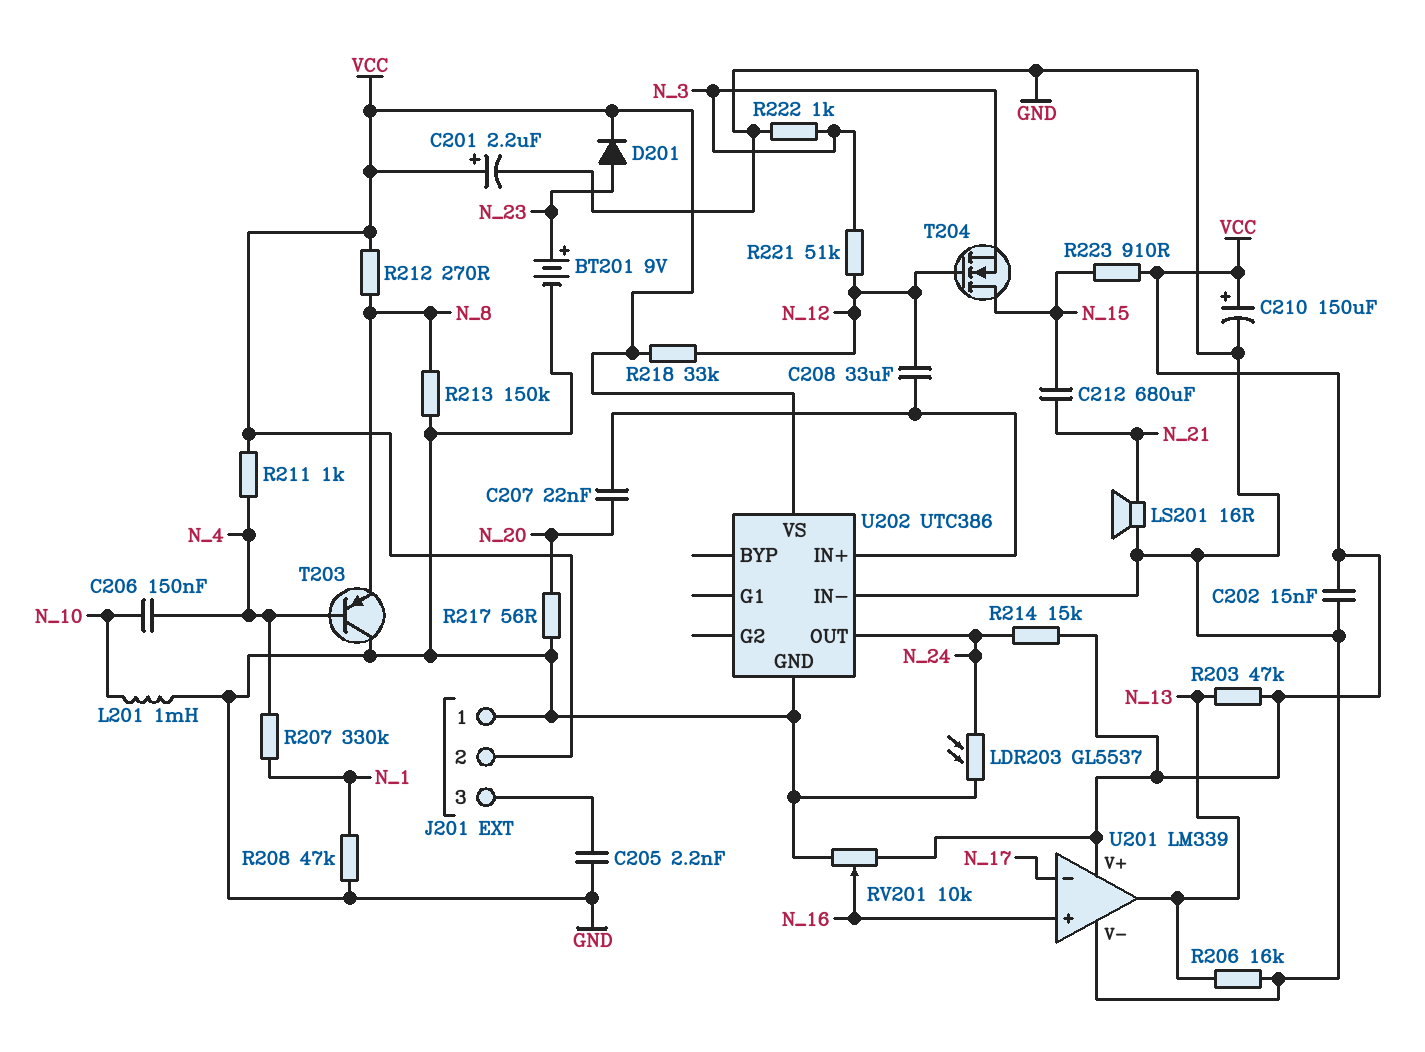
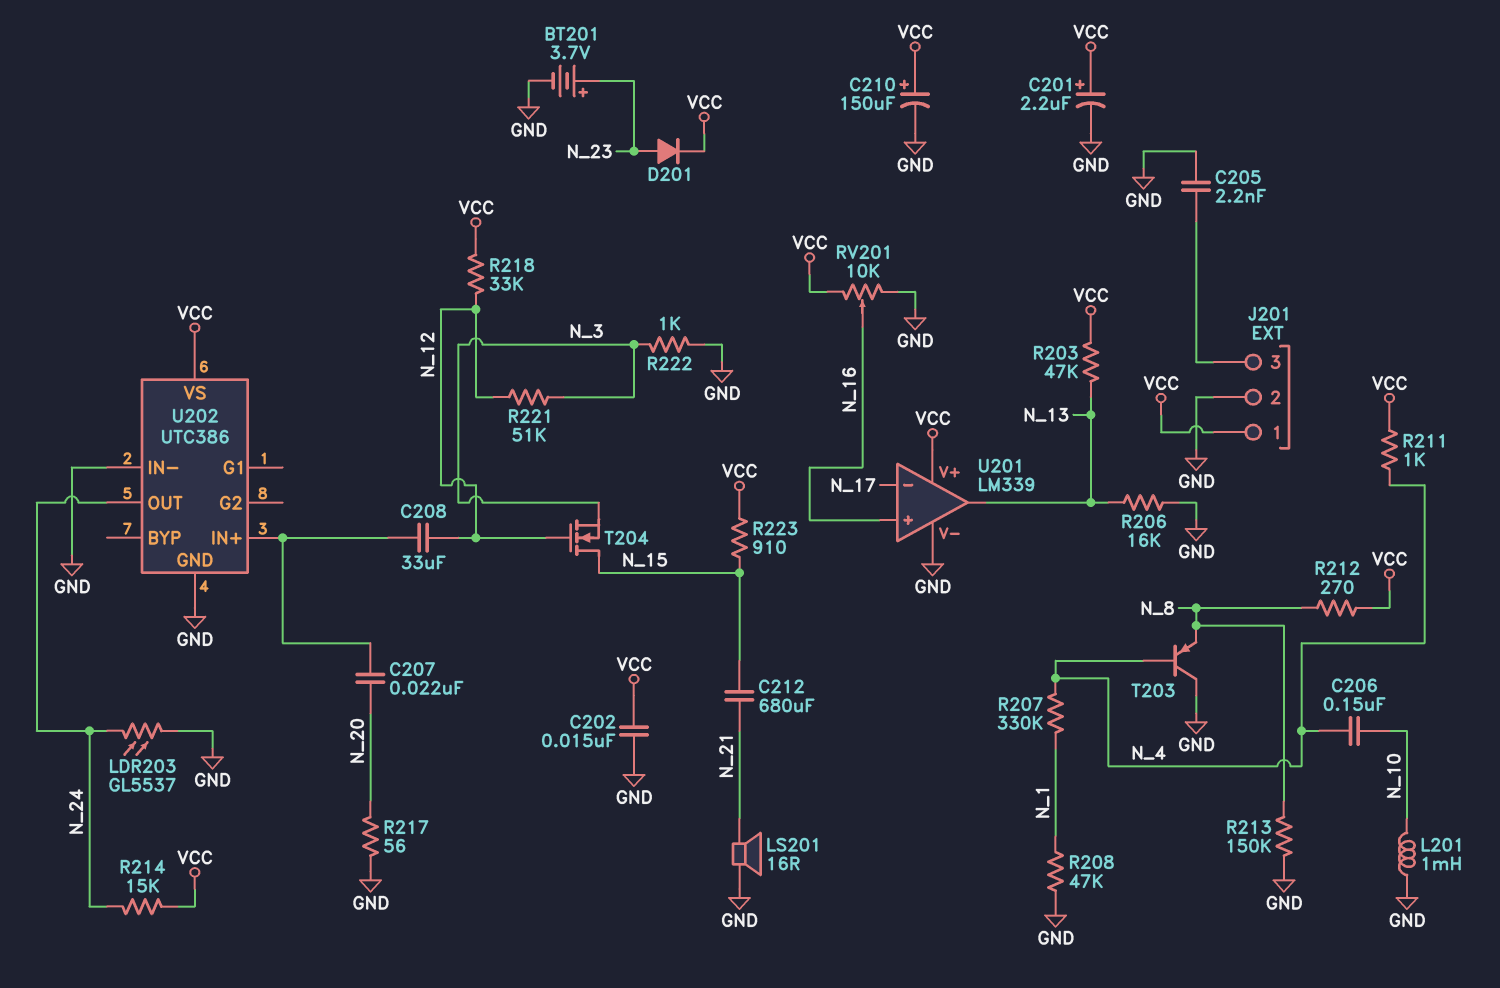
BT201: 9V (plus N_23, minus GND) -> 3.7V (plus N_23, minus GND)
J201 pin 1: GND -> VCC
J201 pin 2: VCC -> GND

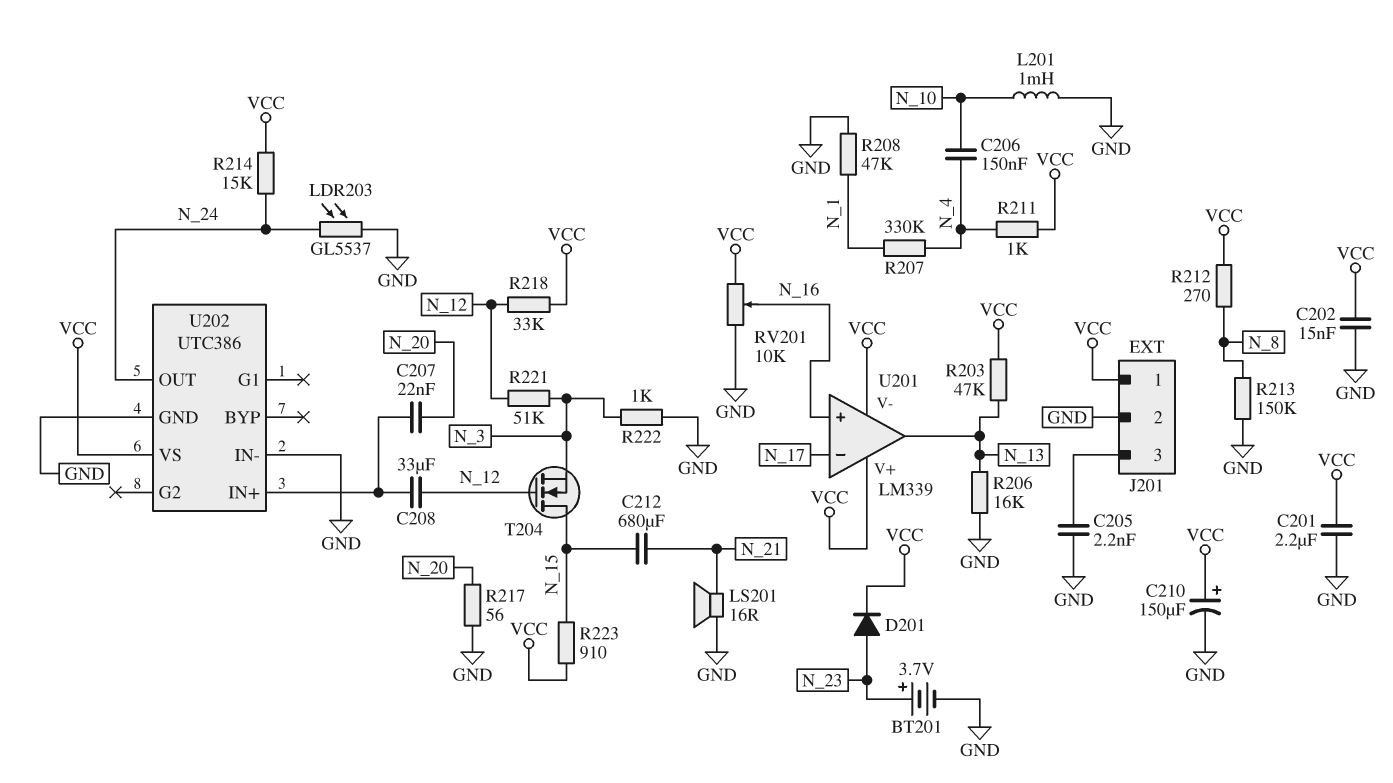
C201: 2.2uF (plus VCC, minus GND) -> 2.2uF (GND, VCC)
T203: PNP (B N_4, C GND, E N_8) -> none
U201 pin V-: GND -> VCC

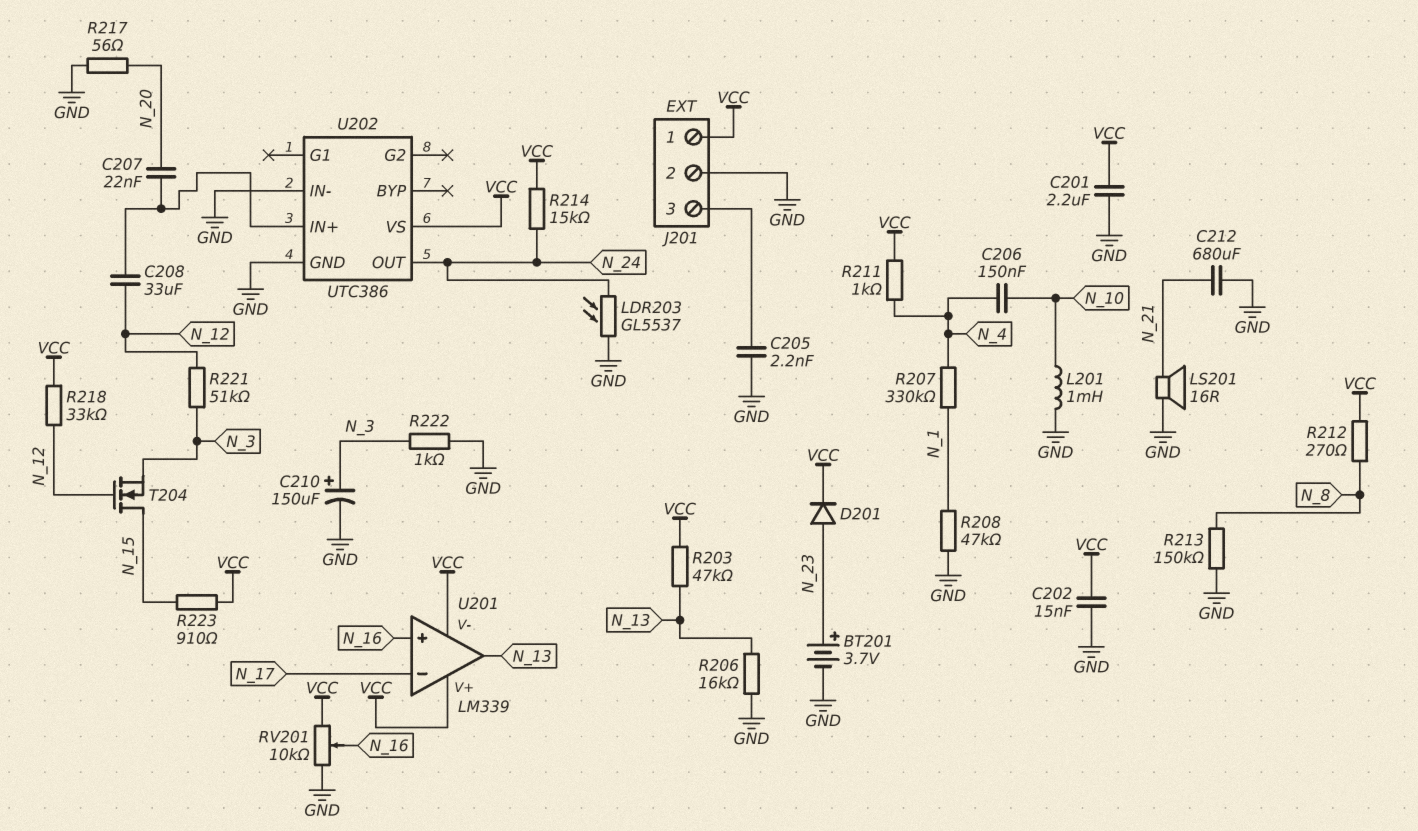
C210: 150uF (plus VCC, minus GND) -> 150uF (plus N_3, minus GND)
C212: 680uF (N_15, N_21) -> 680uF (GND, N_21)

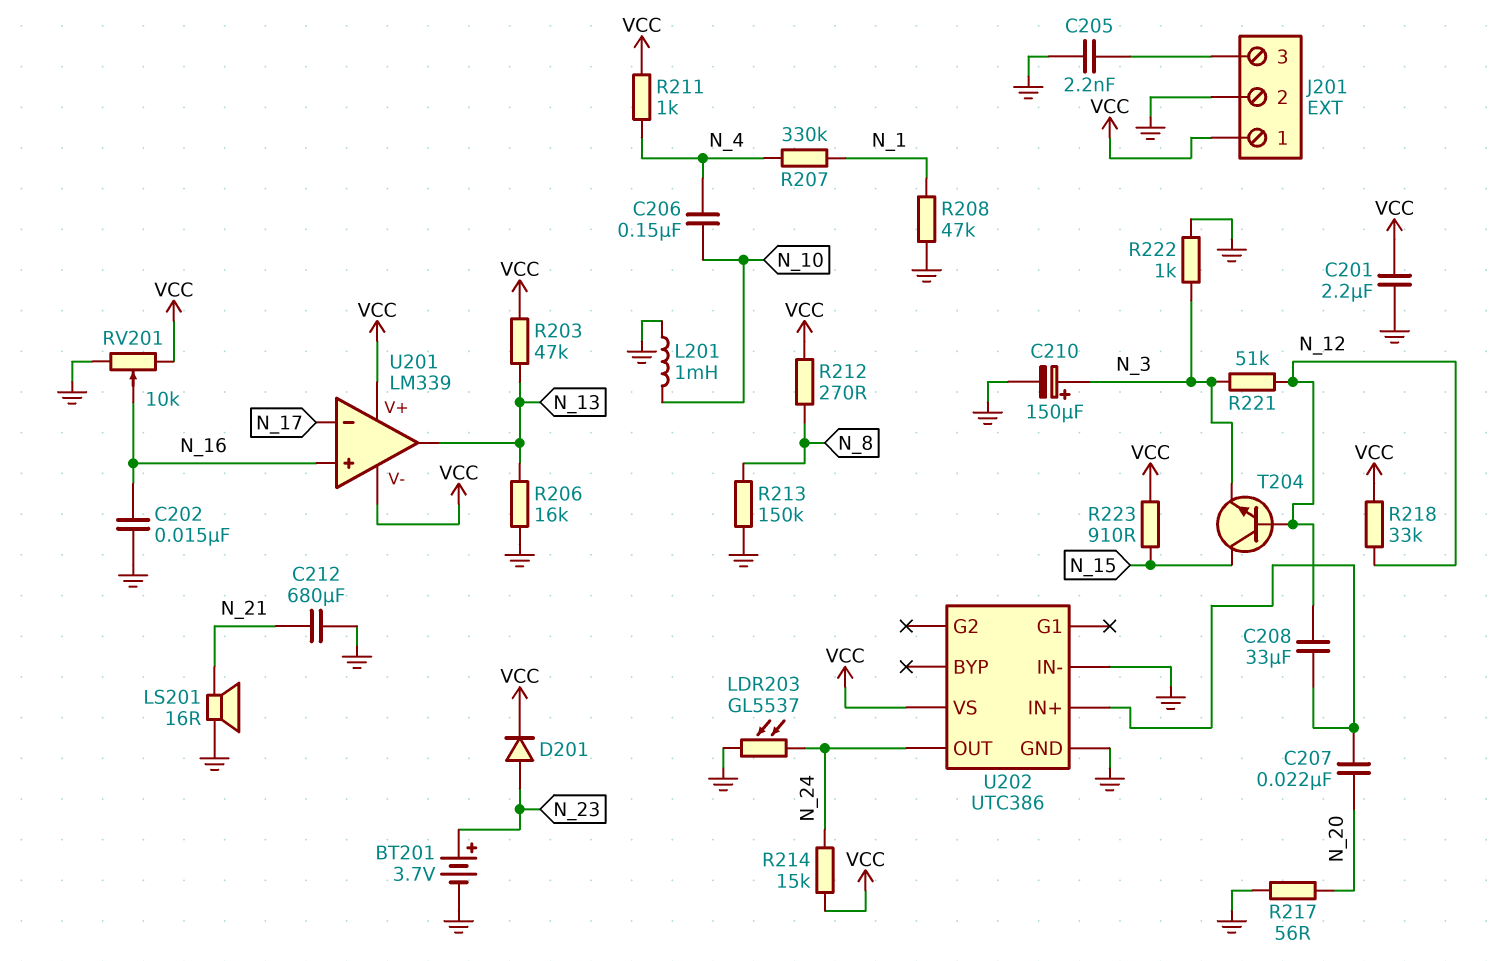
C202: 15nF (GND, VCC) -> 15nF (GND, N_16)
T204: NMOS (G N_12, D N_15, S N_3) -> NPN (B N_12, C N_15, E N_3)

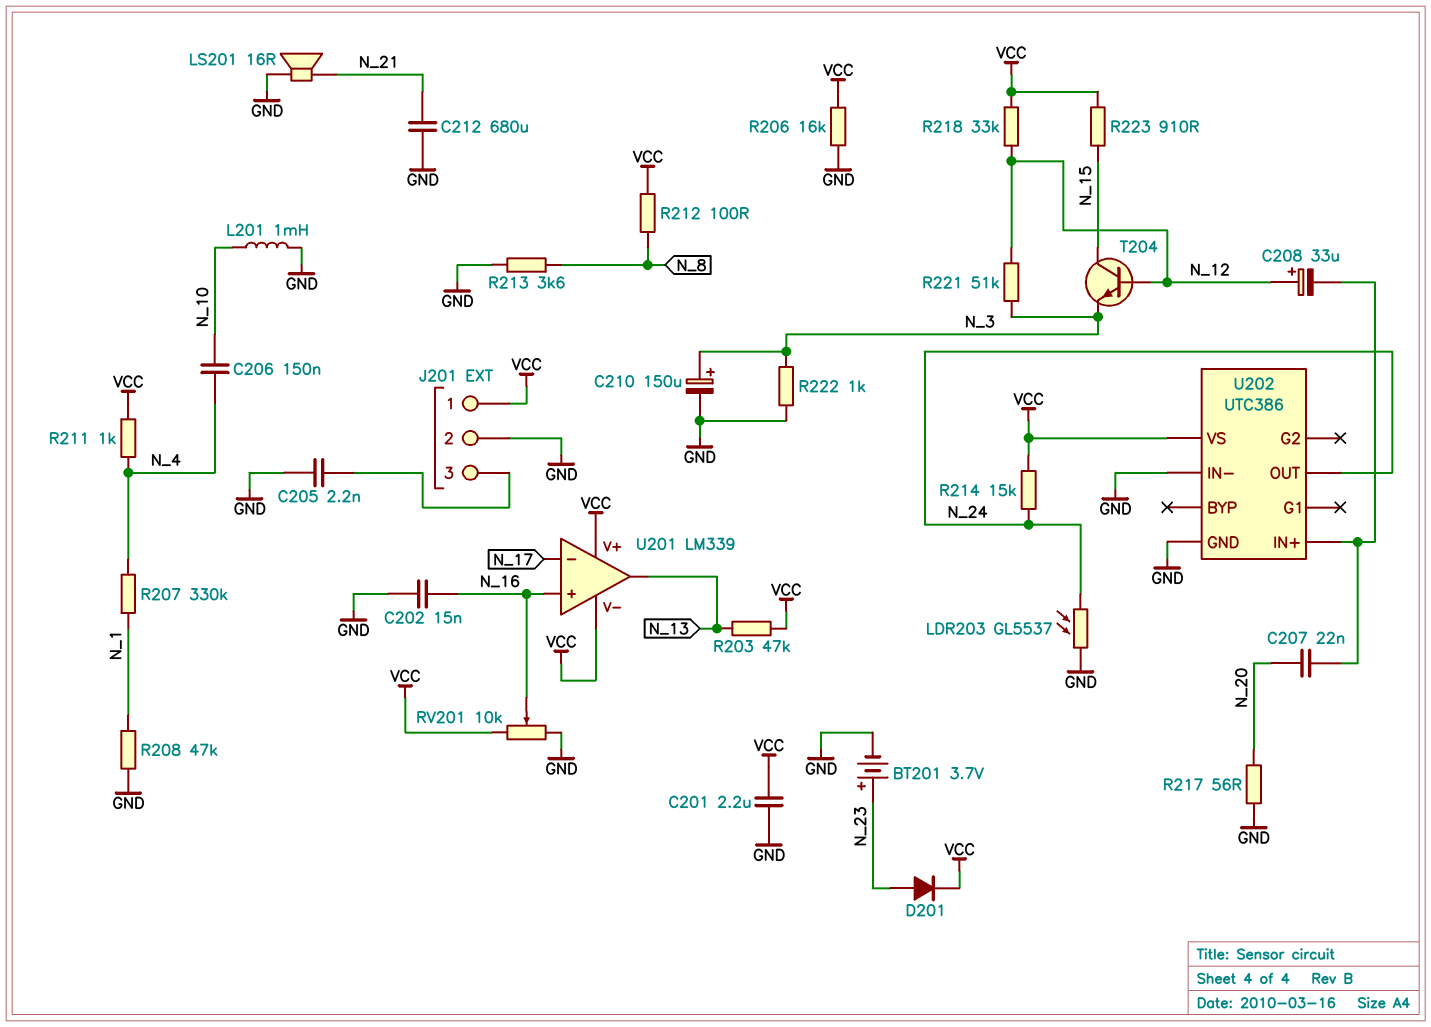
C208: 33uF (N_12, U202/IN+) -> 33uF (plus N_12, minus U202/IN+)
R206: 16k (GND, N_13) -> 16k (GND, VCC)
R212: 270 (N_8, VCC) -> 100 (N_8, VCC)
R213: 150k (GND, N_8) -> 3.6k (GND, N_8)

